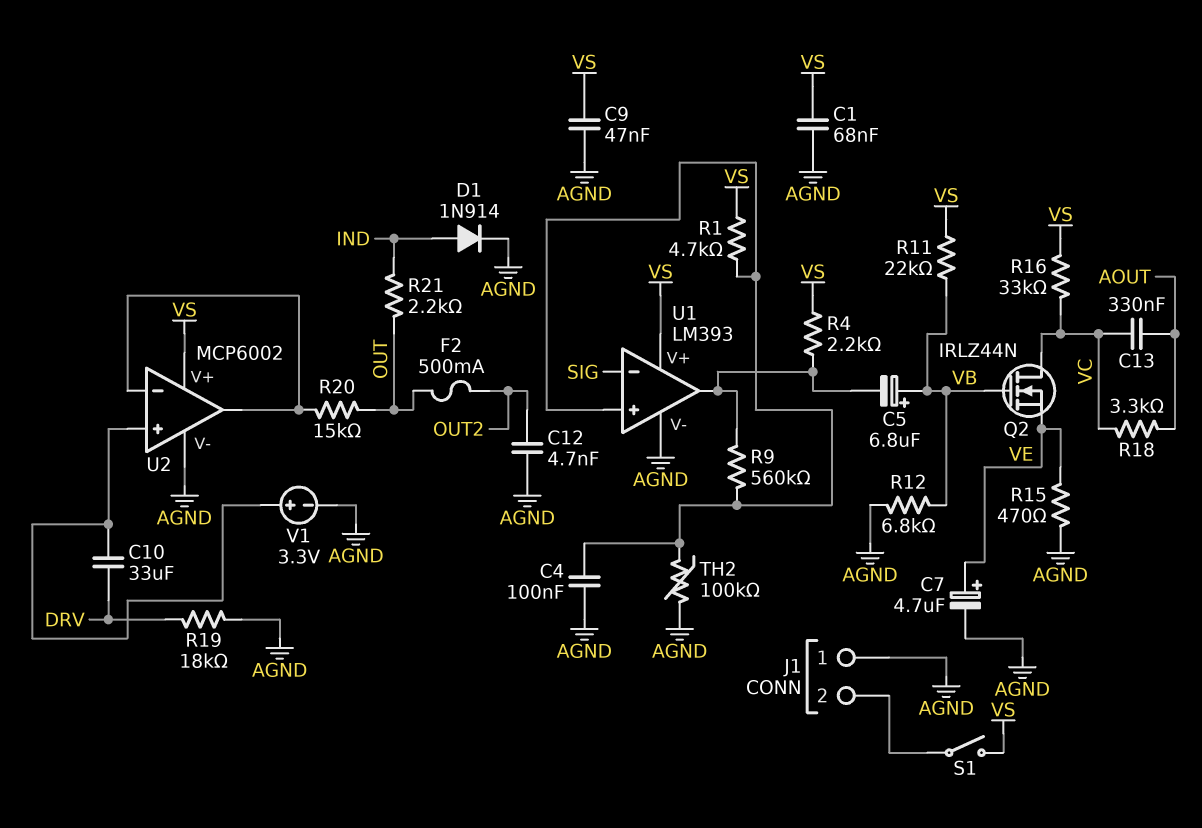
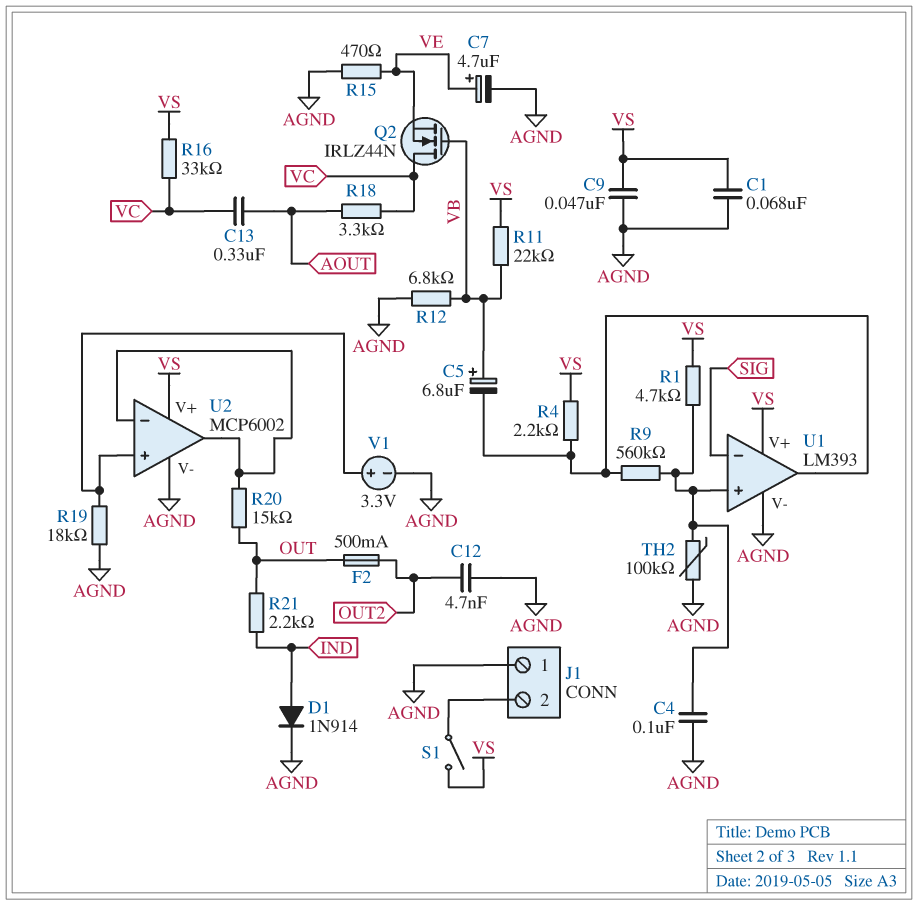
C10: 33uF (DRV, U2/in+) -> none
R19: 18k (AGND, DRV) -> 18k (AGND, U2/in+)

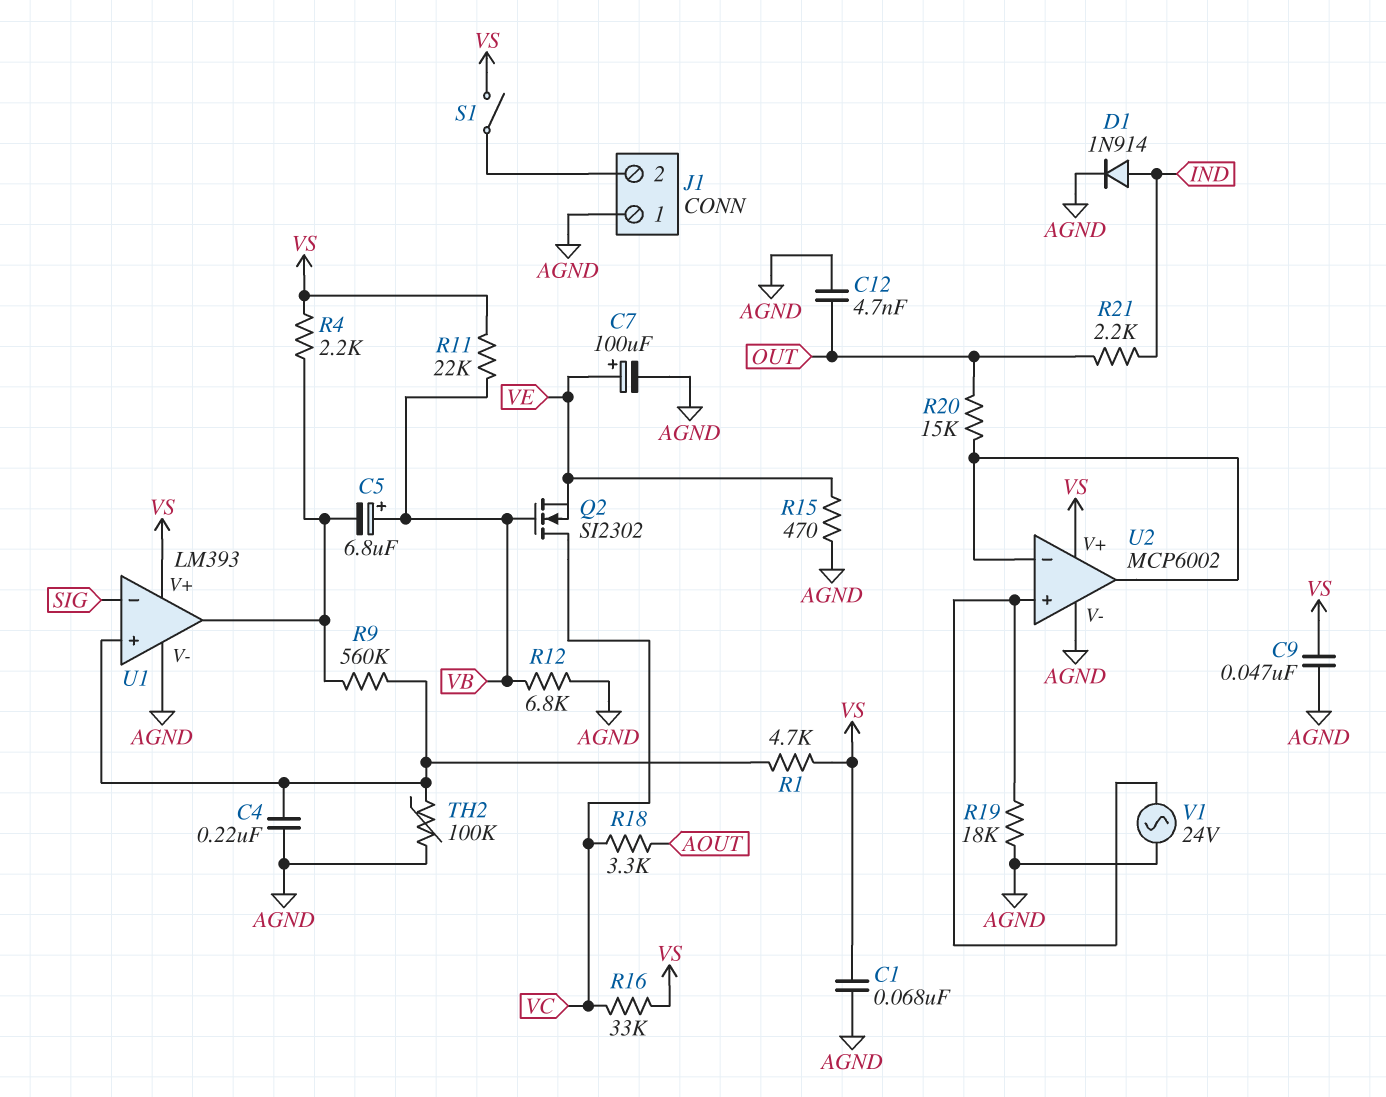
C4: 100nF (AGND, U1/in+) -> 220nF (AGND, U1/in+)
C7: 4.7uF (plus VE, minus AGND) -> 100uF (plus VE, minus AGND)
C12: 4.7nF (AGND, OUT2) -> 4.7nF (AGND, OUT)
C13: 330nF (AOUT, VC) -> none
F2: 500mA (OUT, OUT2) -> none
Q2: NMOS IRLZ44N (G VB, D VC, S VE) -> NMOS SI2302 (G VB, D VC, S VE)
V1: 3.3V (plus U2/in+, minus AGND) -> AC 24V (AGND, U2/in+)

